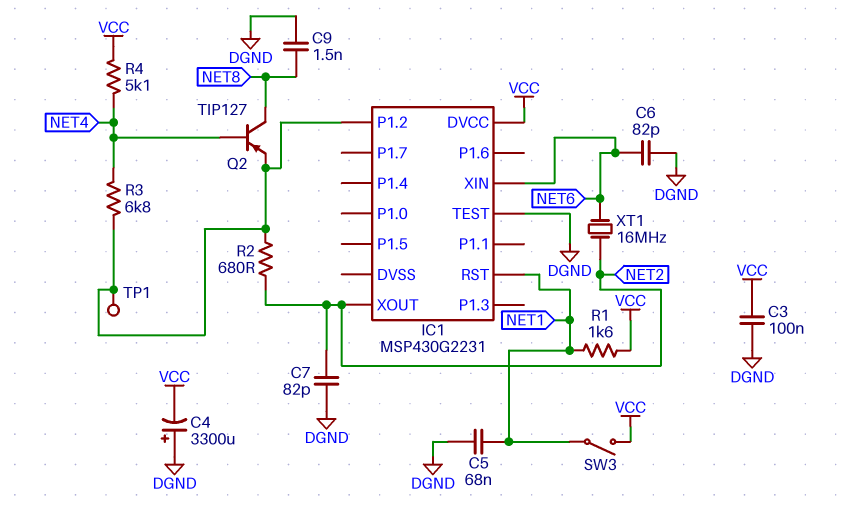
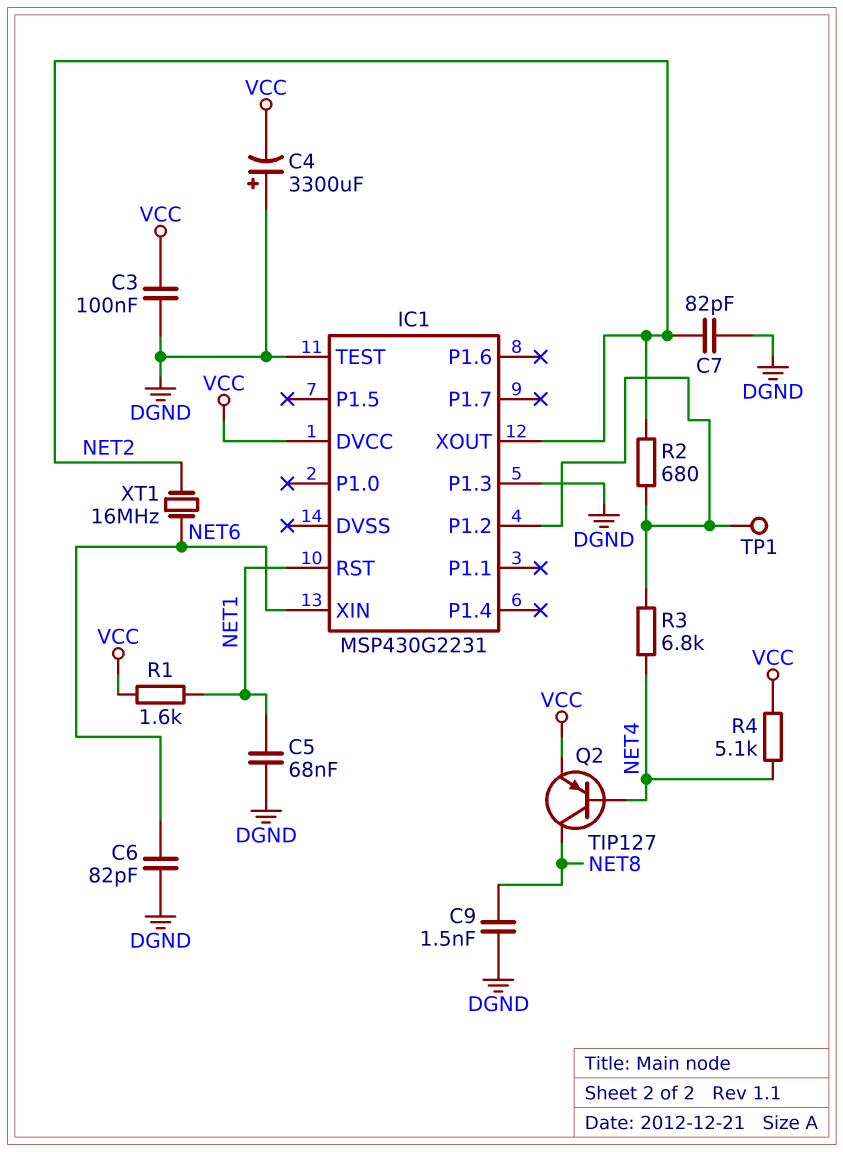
IC1 pin P1.3: none -> DGND
Q2: PNP TIP127 (B NET4, C NET8, E IC1/P1.2) -> PNP TIP127 (B NET4, C NET8, E VCC)
SW3: switch (NET1, VCC) -> none

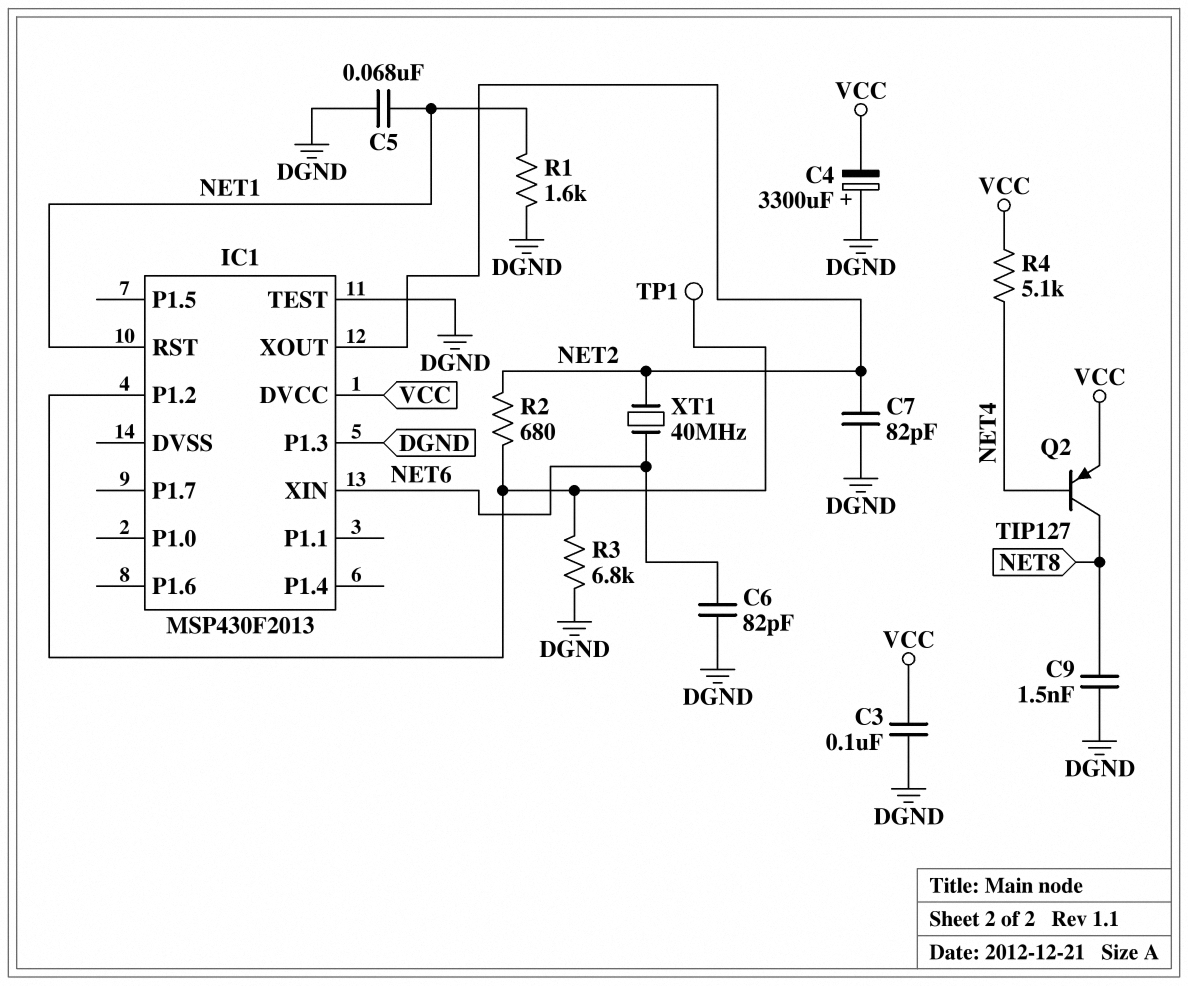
IC1: MSP430G2231 -> MSP430F2013
R1: 1.6k (NET1, VCC) -> 1.6k (DGND, NET1)
R3: 6.8k (IC1/P1.2, NET4) -> 6.8k (DGND, IC1/P1.2)
XT1: 16MHz (NET2, NET6) -> 40MHz (NET2, NET6)

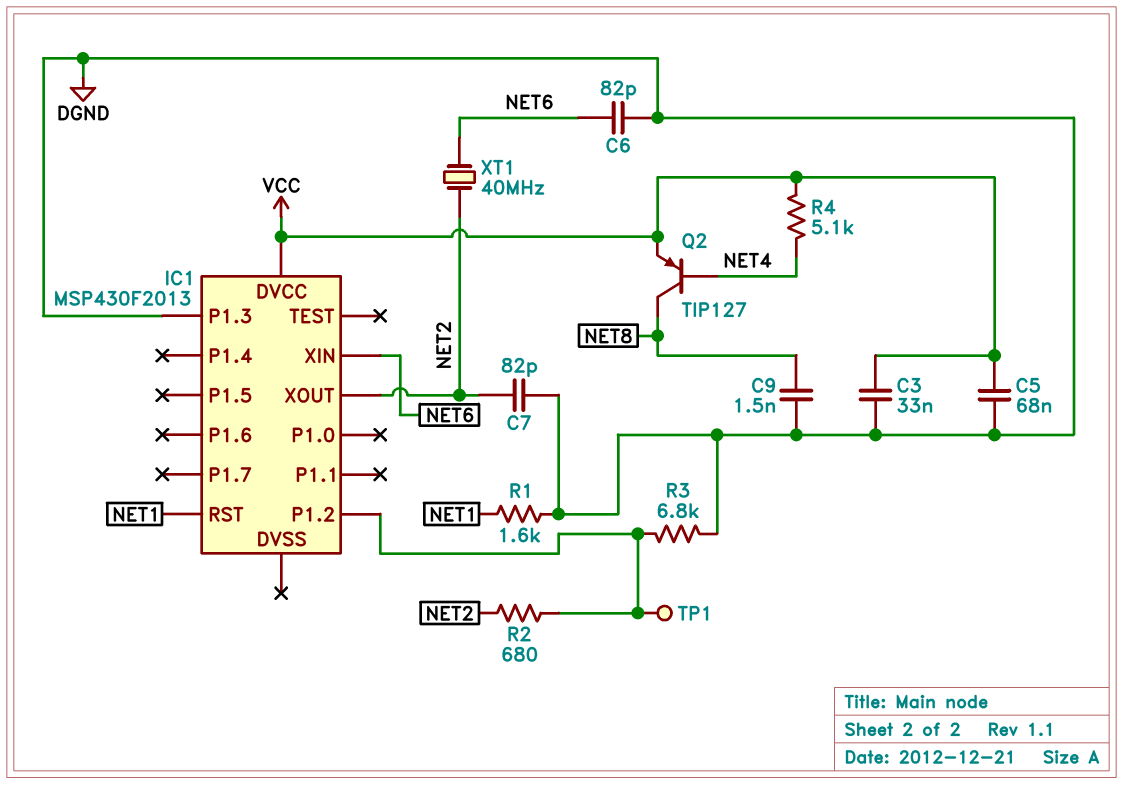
C3: 100nF (DGND, VCC) -> 33nF (DGND, VCC)
C4: 3300uF (plus DGND, minus VCC) -> none
C5: 68nF (DGND, NET1) -> 68nF (DGND, VCC)
IC1 pin TEST: DGND -> none

